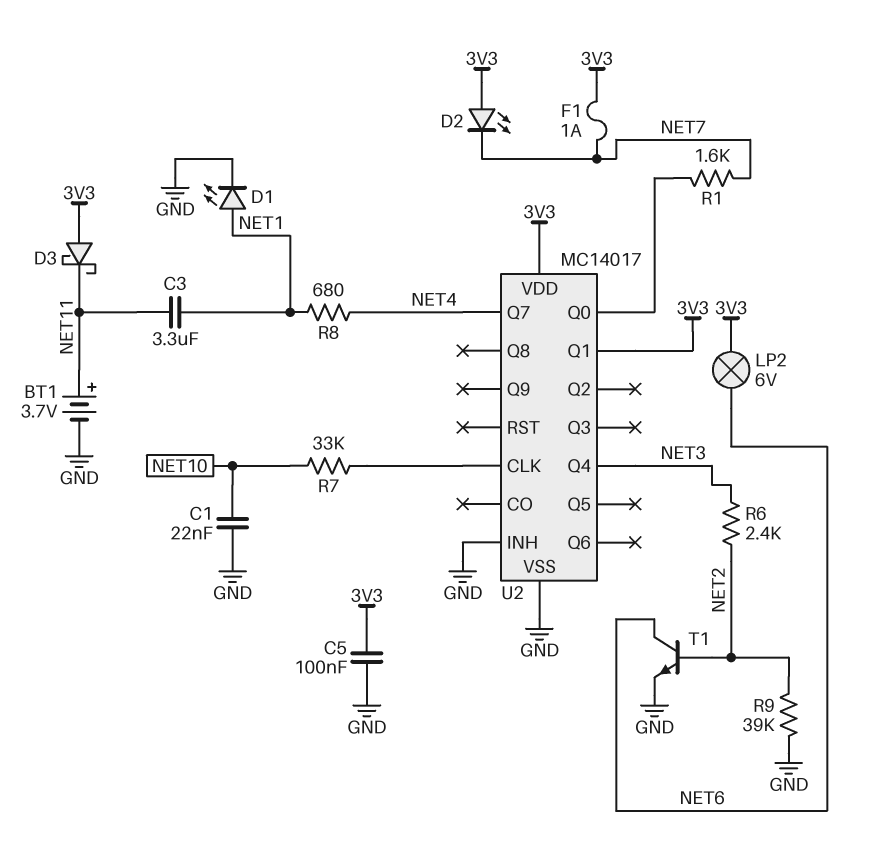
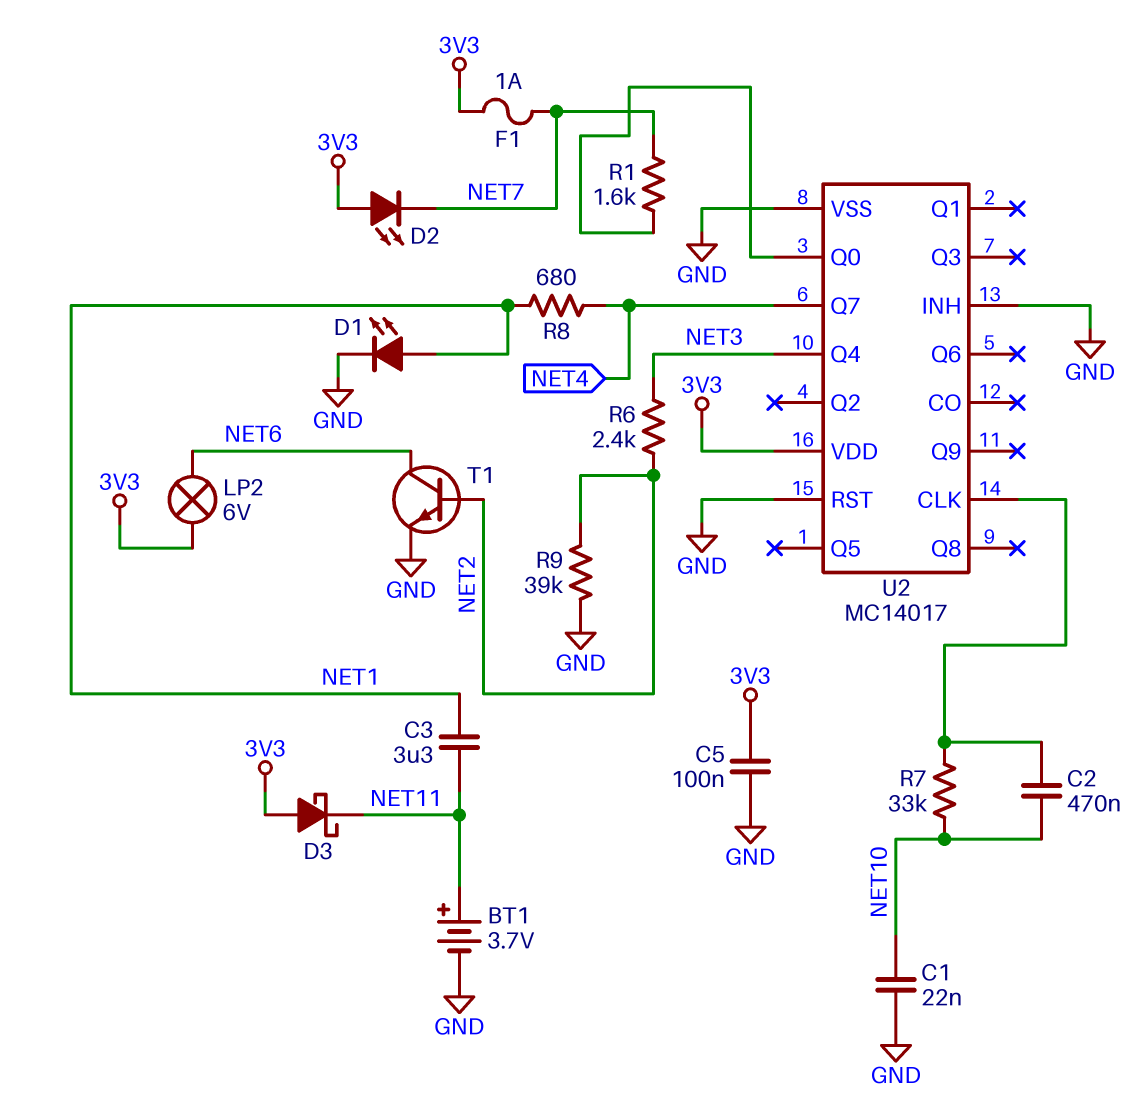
C2: none -> 470nF (NET10, U2/CLK)
U2 pin Q1: 3V3 -> none
U2 pin RST: none -> GND

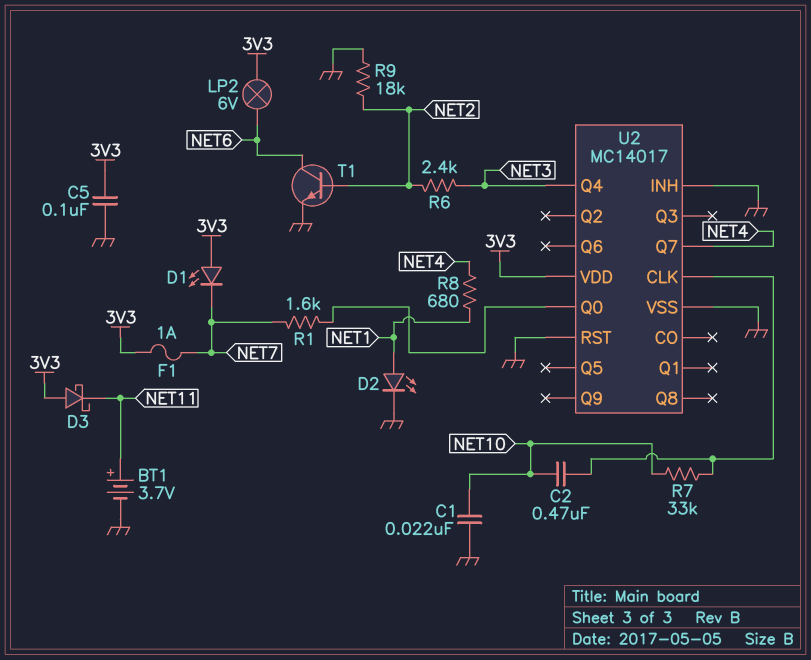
C3: 3.3uF (NET1, NET11) -> none
D1: LED (A NET1, K GND) -> LED (A 3V3, K NET7)
D2: LED (A 3V3, K NET7) -> LED (A NET1, K GND)
R9: 39k (GND, NET2) -> 18k (GND, NET2)

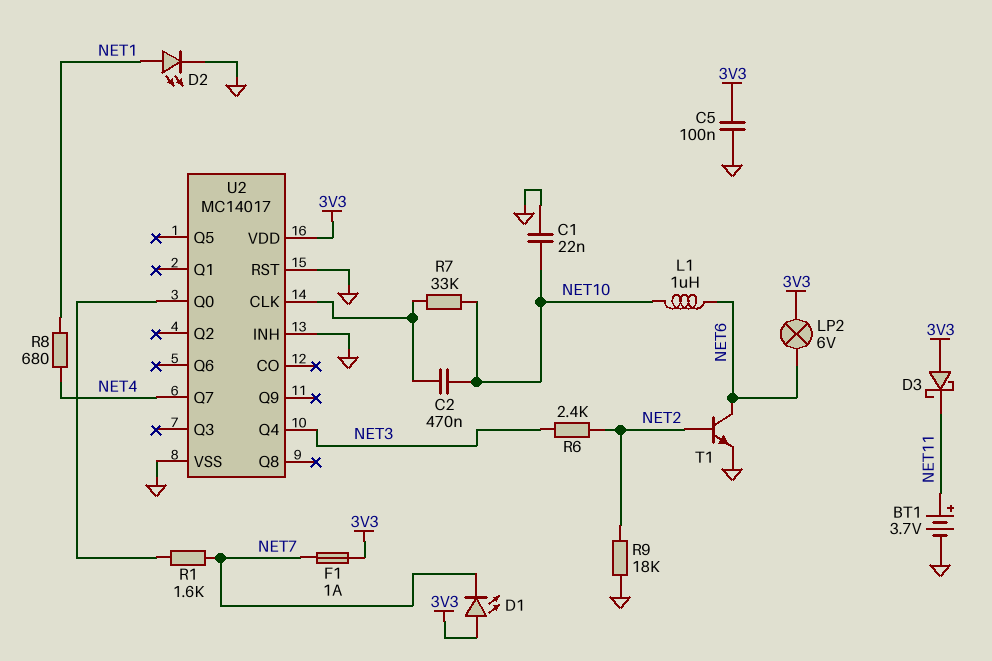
L1: none -> 1uH (NET6, NET10)

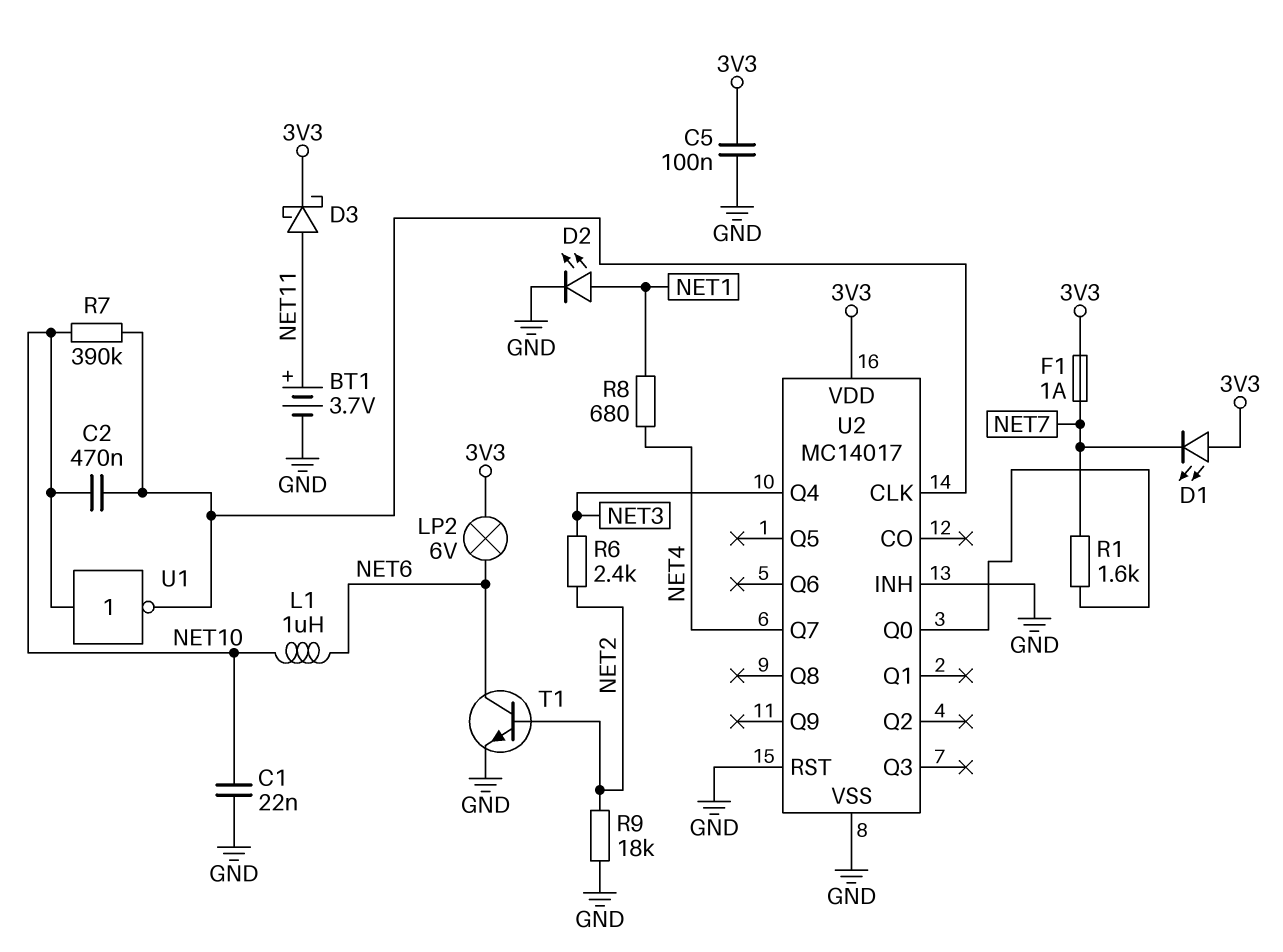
D3: schottky (A 3V3, K NET11) -> schottky (A NET11, K 3V3)
R7: 33k (NET10, U2/CLK) -> 390k (NET10, U2/CLK)
U1: none -> NOT (in NET10, out U2/CLK)

